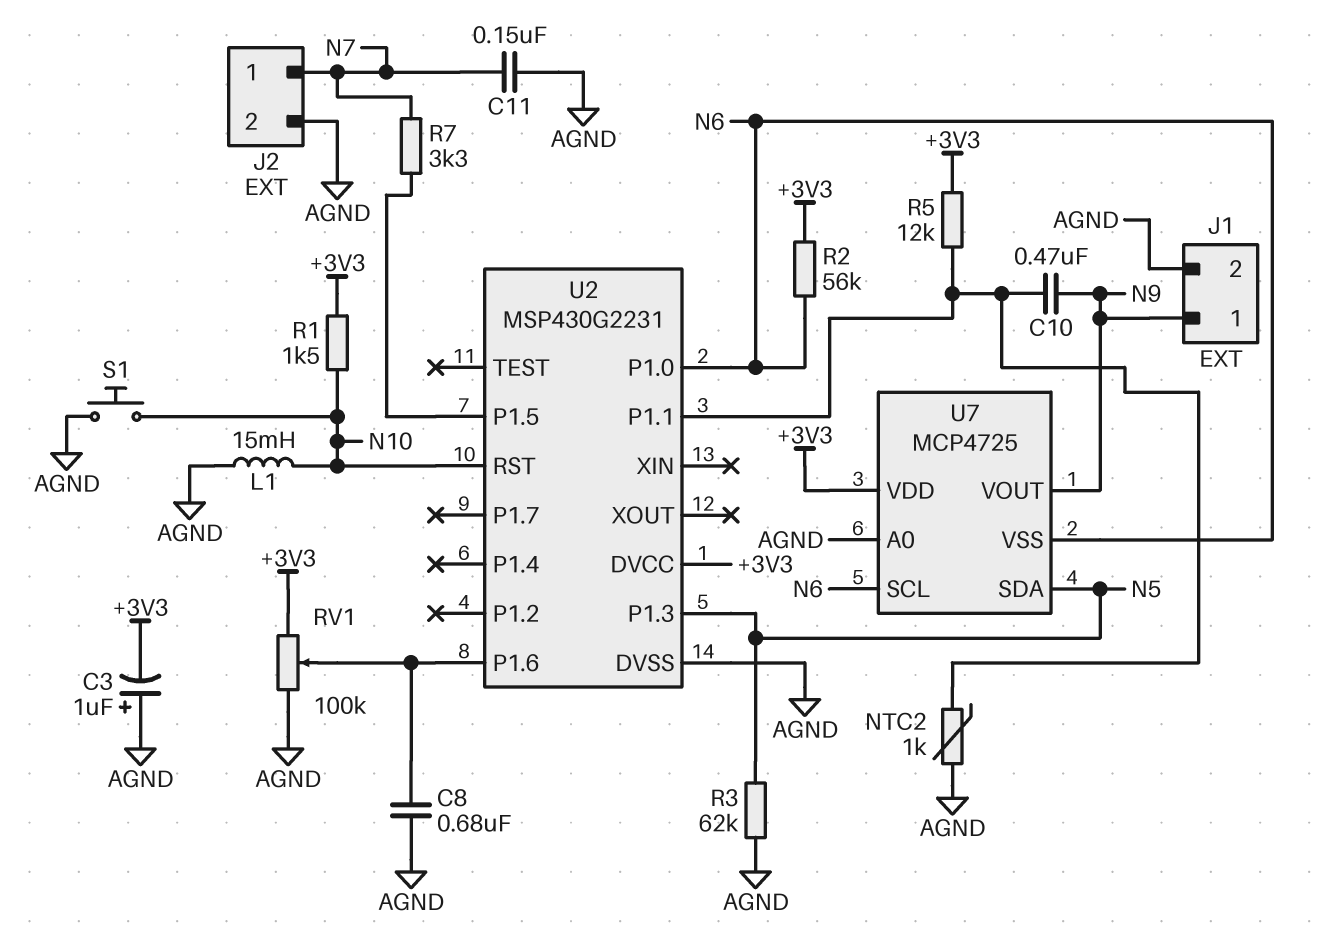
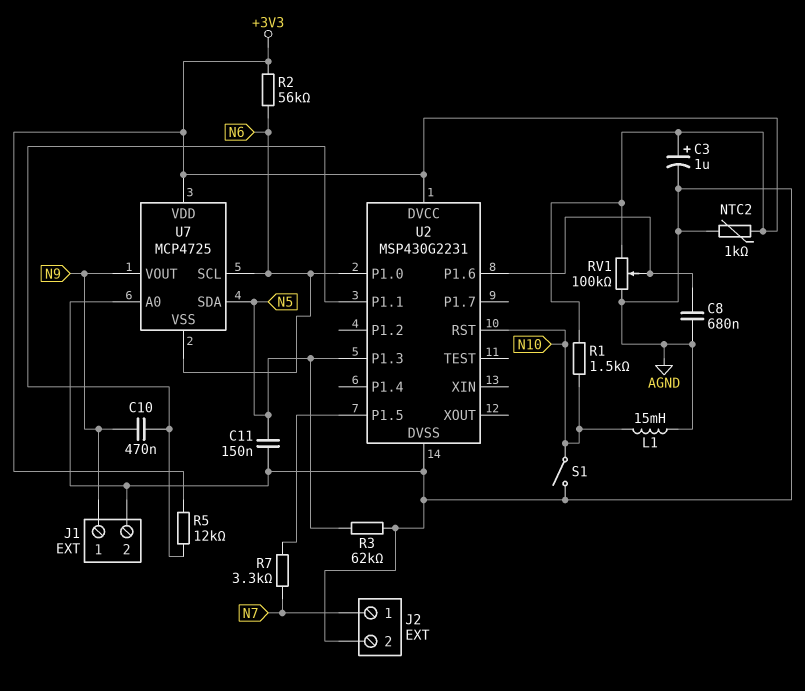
C3: 1uF (plus AGND, minus +3V3) -> 1uF (plus +3V3, minus AGND)
C11: 150nF (AGND, N7) -> 150nF (AGND, N5)
NTC2: 1k (AGND, U2/P1.1) -> 1k (+3V3, AGND)
S1: button (AGND, N10) -> switch (AGND, N10)

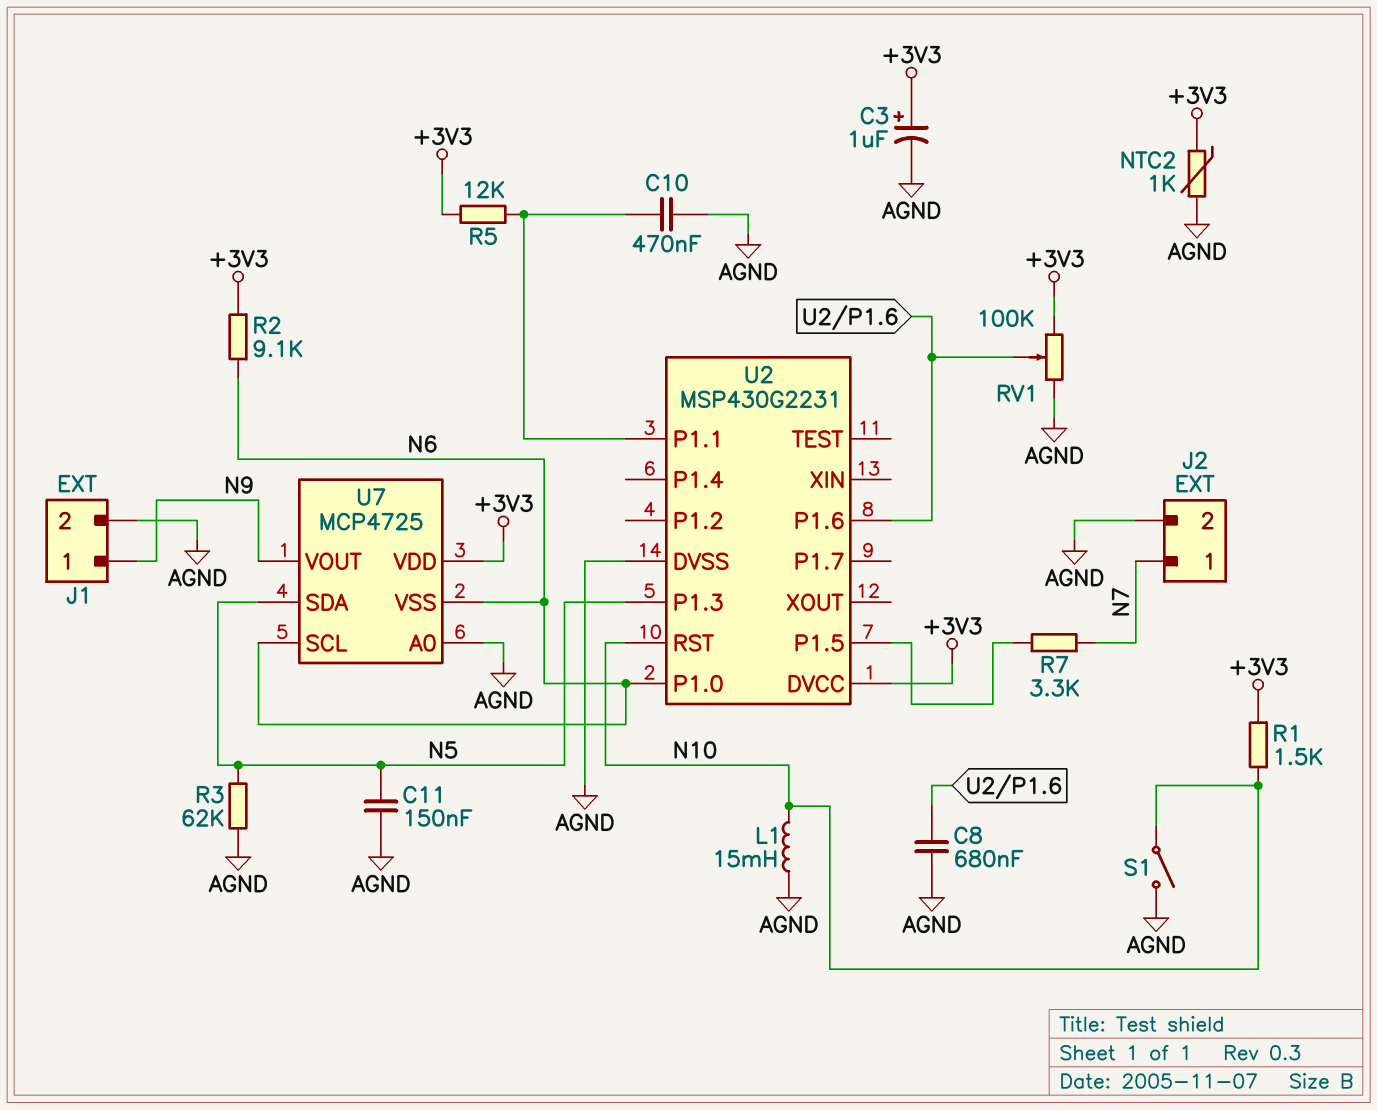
C10: 470nF (N9, U2/P1.1) -> 470nF (AGND, U2/P1.1)
R2: 56k (+3V3, N6) -> 9.1k (+3V3, N6)

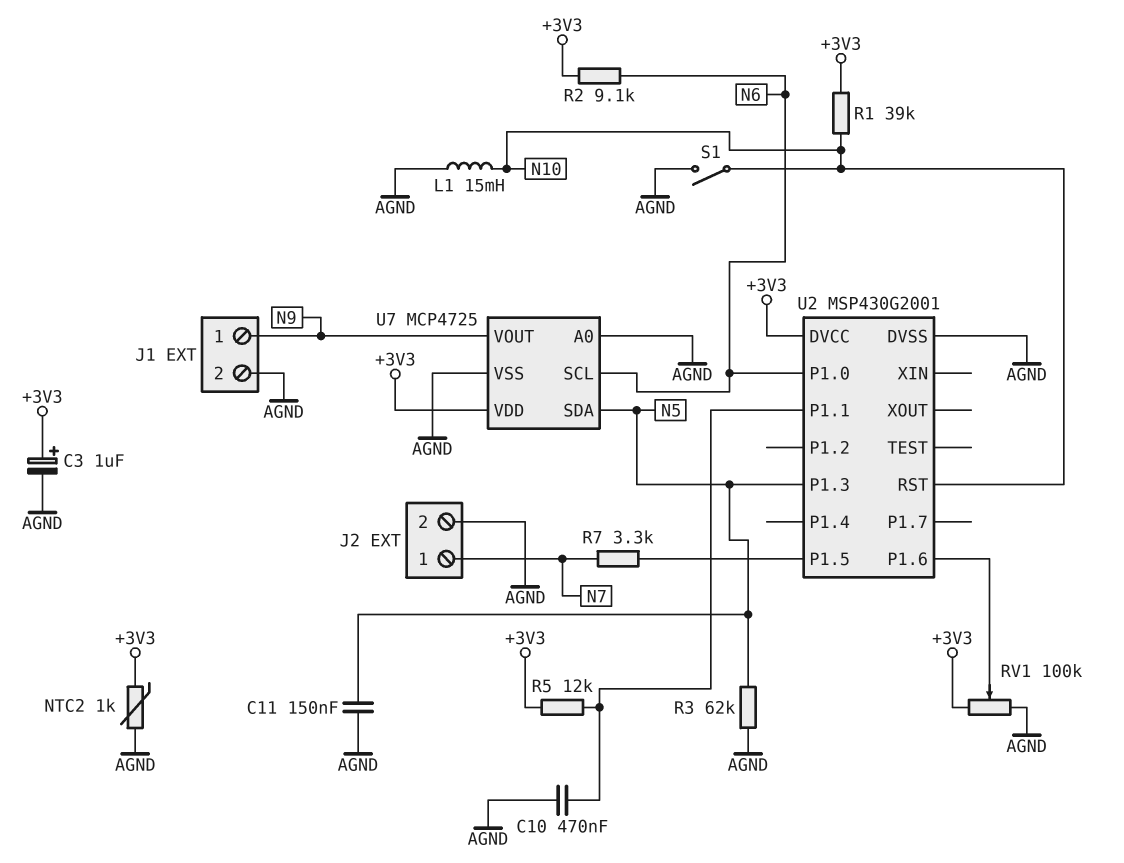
C8: 680nF (AGND, U2/P1.6) -> none
R1: 1.5k (+3V3, N10) -> 39k (+3V3, N10)
U2: MSP430G2231 -> MSP430G2001
U7 pin VSS: N6 -> AGND

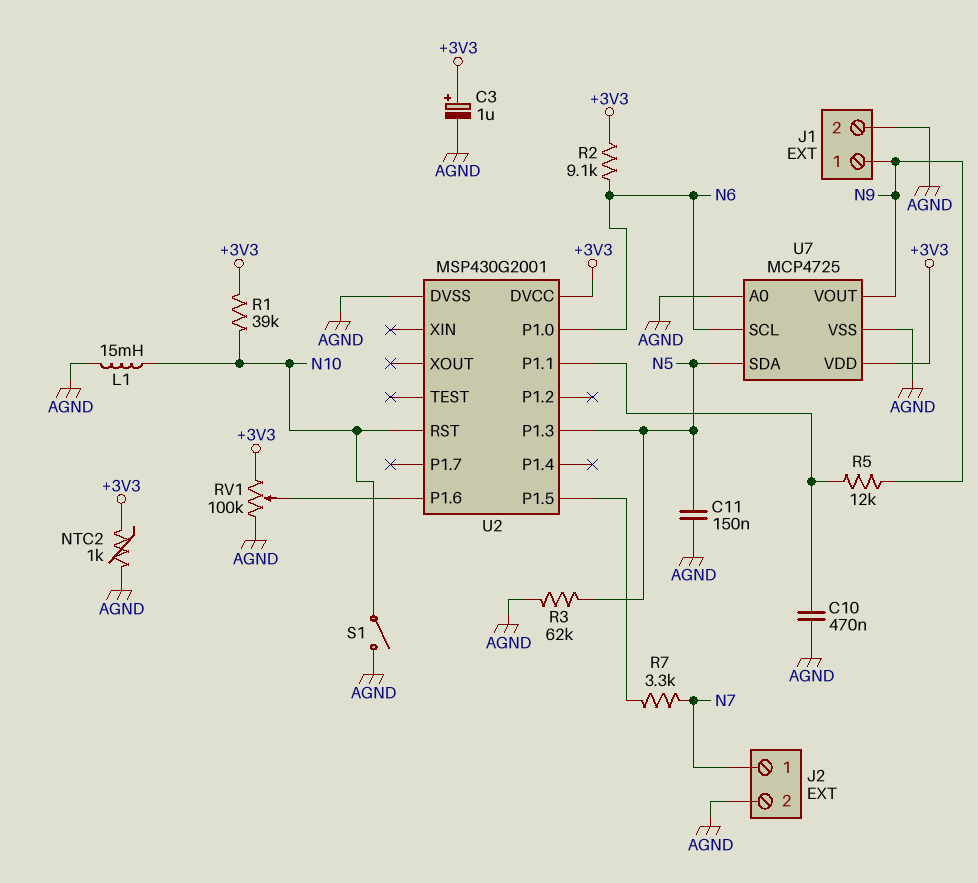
R5: 12k (+3V3, U2/P1.1) -> 12k (N9, U2/P1.1)

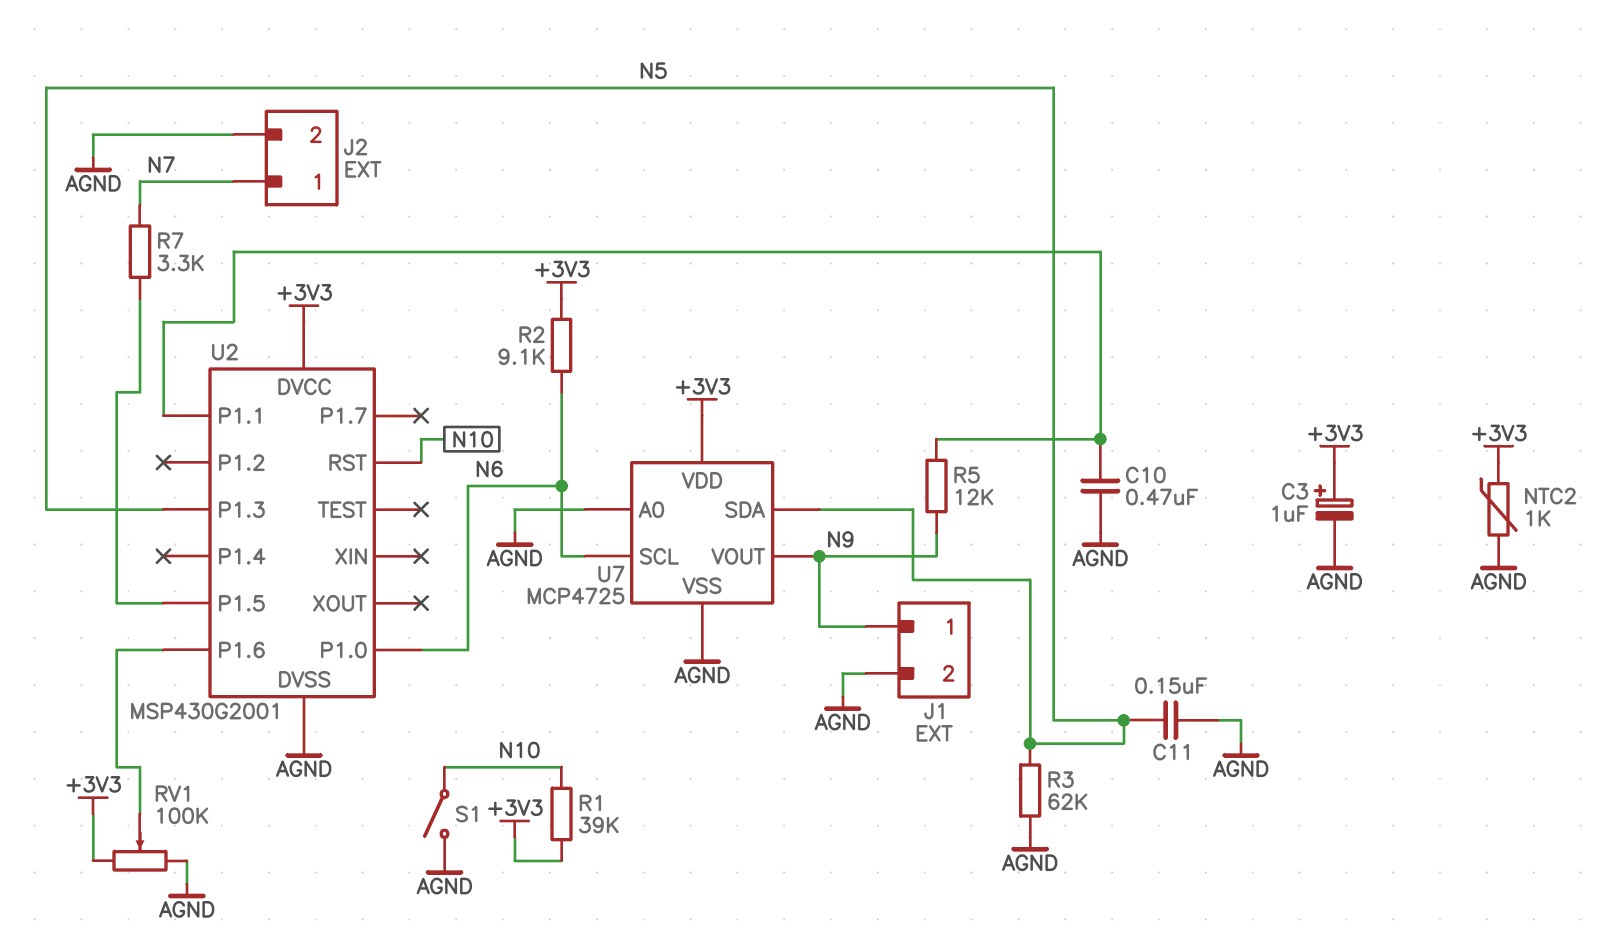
L1: 15mH (AGND, N10) -> none

